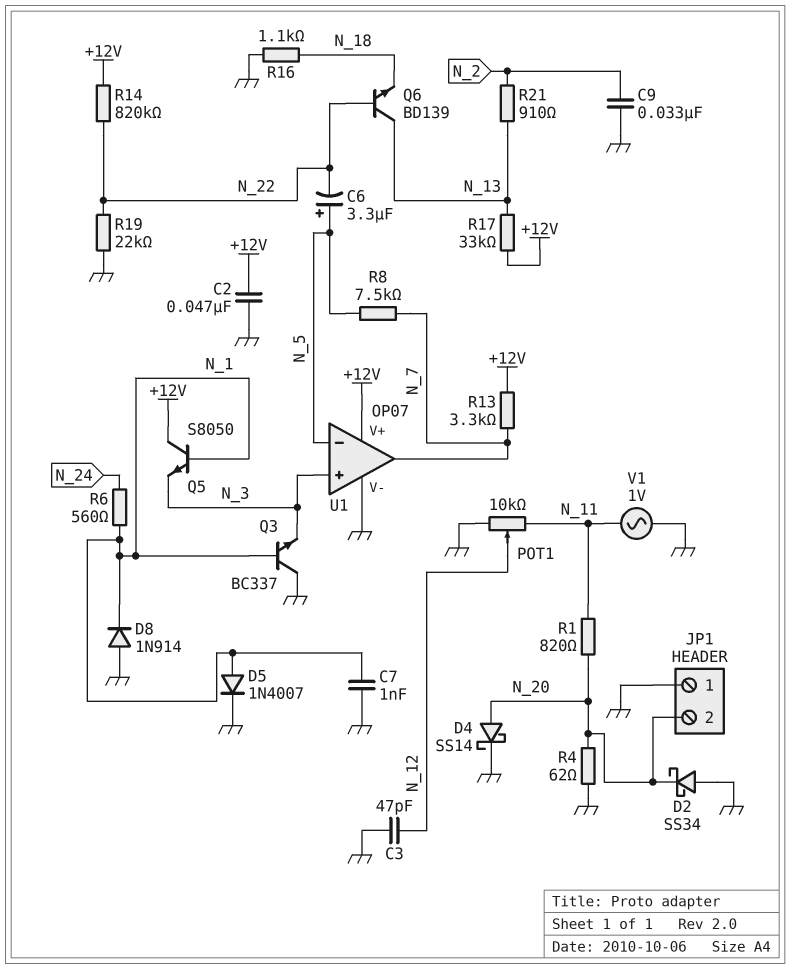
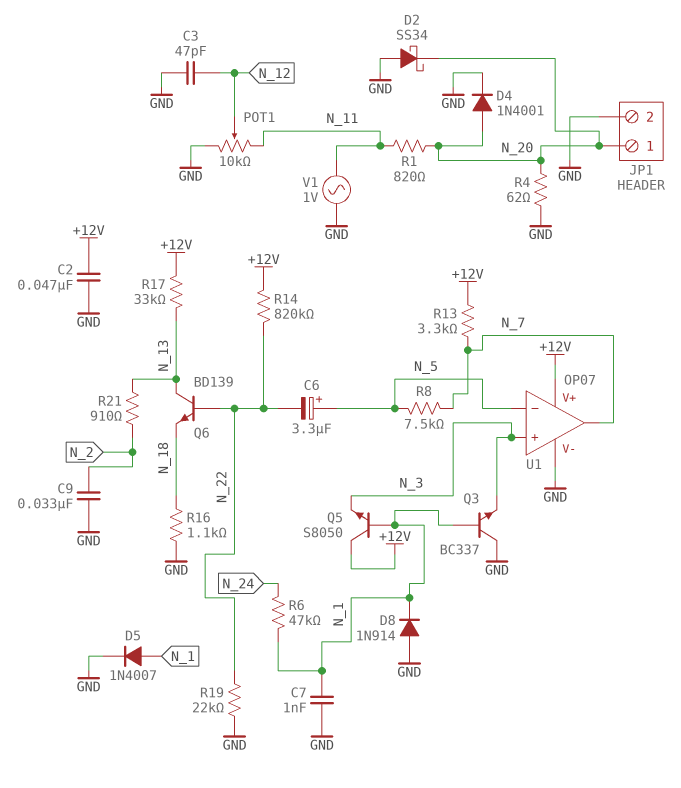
D4: schottky SS14 (A N_20, K GND) -> diode 1N4001 (A N_20, K GND)
JP1 pin 1: GND -> N_20
JP1 pin 2: N_20 -> GND
R6: 560 (N_1, N_24) -> 47k (N_1, N_24)

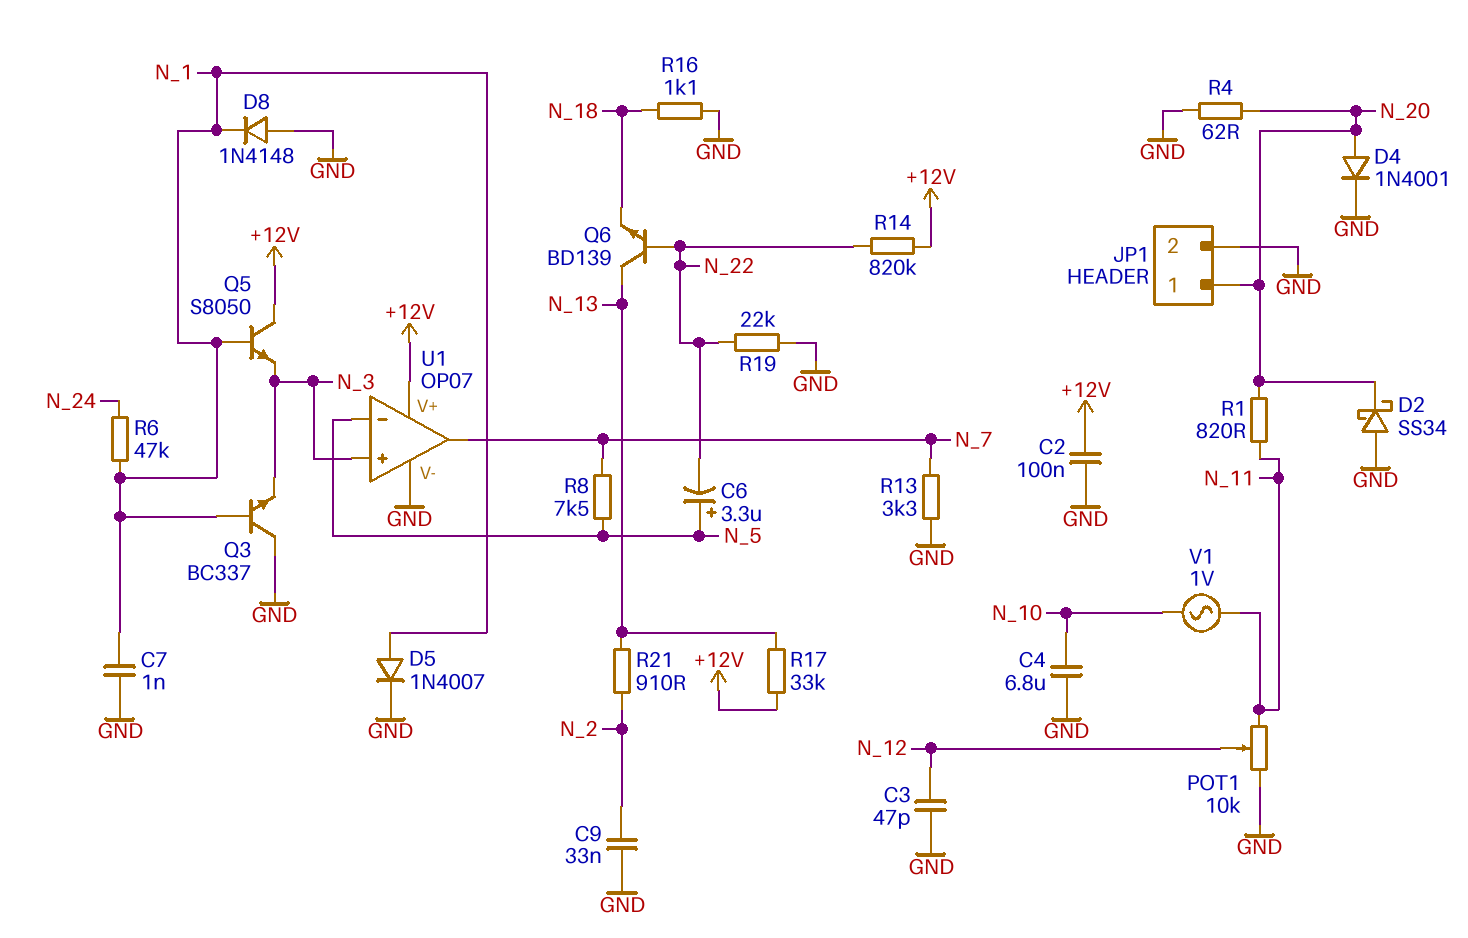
C2: 47nF (+12V, GND) -> 100nF (+12V, GND)
C4: none -> 6.8uF (GND, N_10)
D8: diode 1N914 (A GND, K N_1) -> diode 1N4148 (A GND, K N_1)
R13: 3.3k (+12V, N_7) -> 3.3k (GND, N_7)
V1: AC 1V (GND, N_11) -> AC 1V (N_10, N_11)

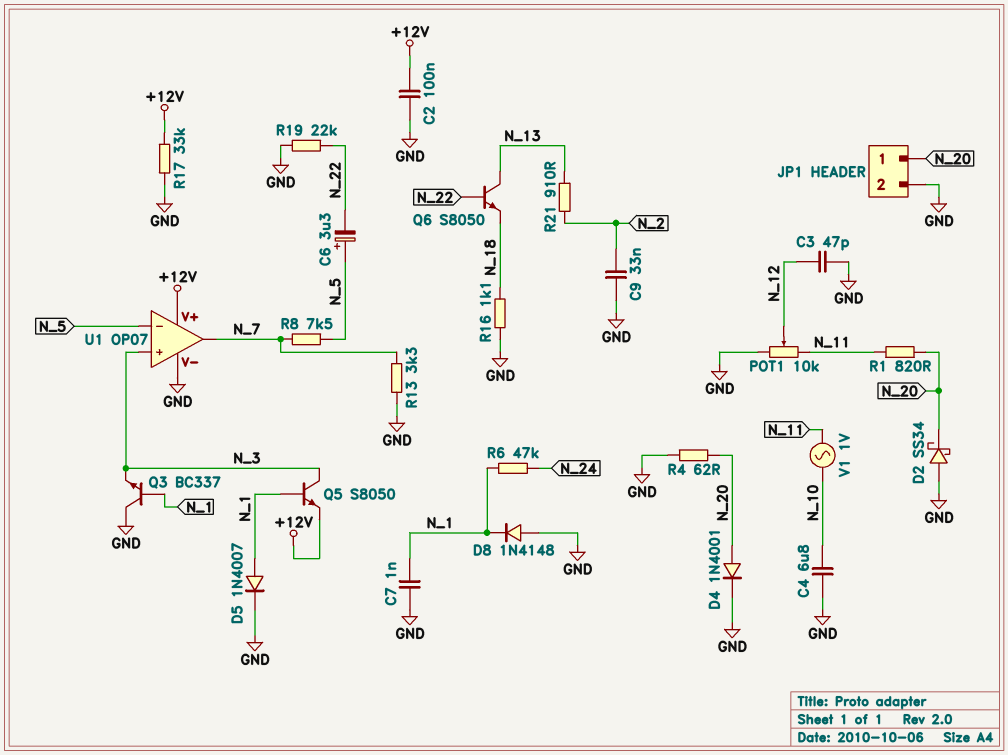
Q5: NPN S8050 (B N_1, C +12V, E N_3) -> NPN S8050 (B N_1, C N_3, E +12V)
Q6: NPN BD139 (B N_22, C N_13, E N_18) -> NPN S8050 (B N_22, C N_13, E N_18)
R14: 820k (+12V, N_22) -> none
R17: 33k (+12V, N_13) -> 33k (+12V, GND)

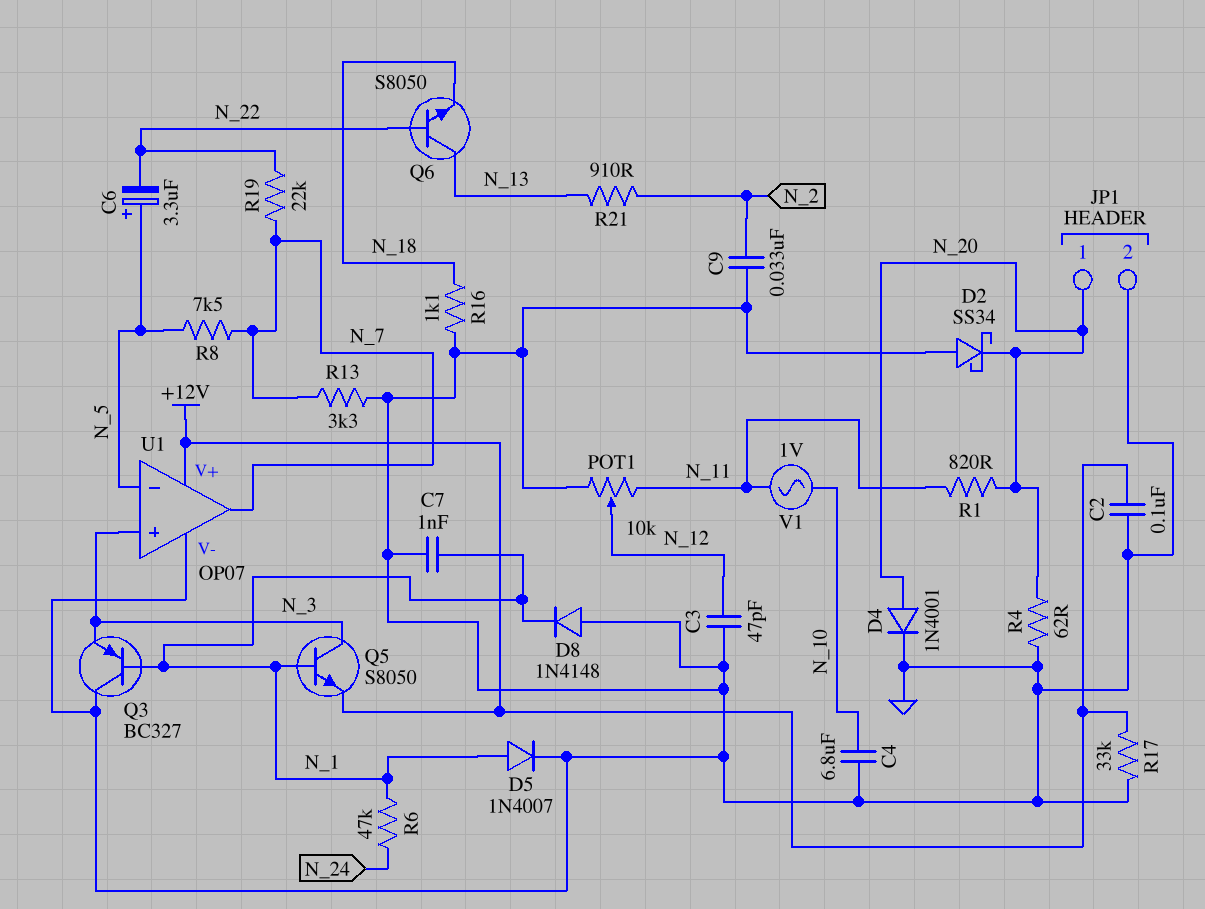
Q3: NPN BC337 (B N_1, C GND, E N_3) -> PNP BC327 (B N_1, C GND, E N_3)
R19: 22k (GND, N_22) -> 22k (N_7, N_22)

